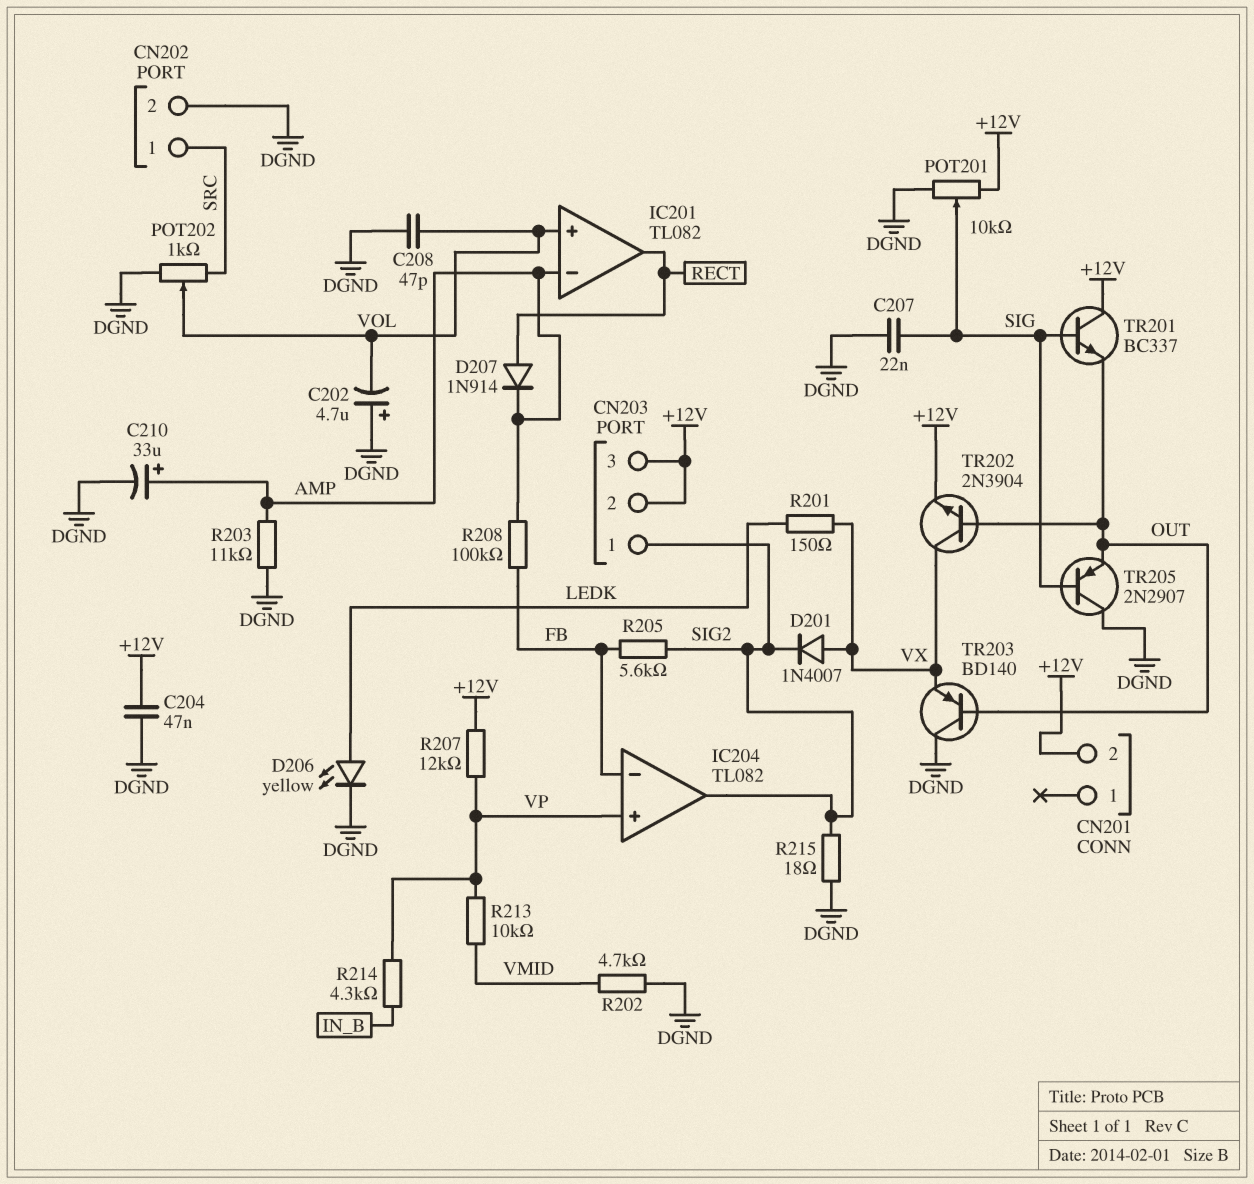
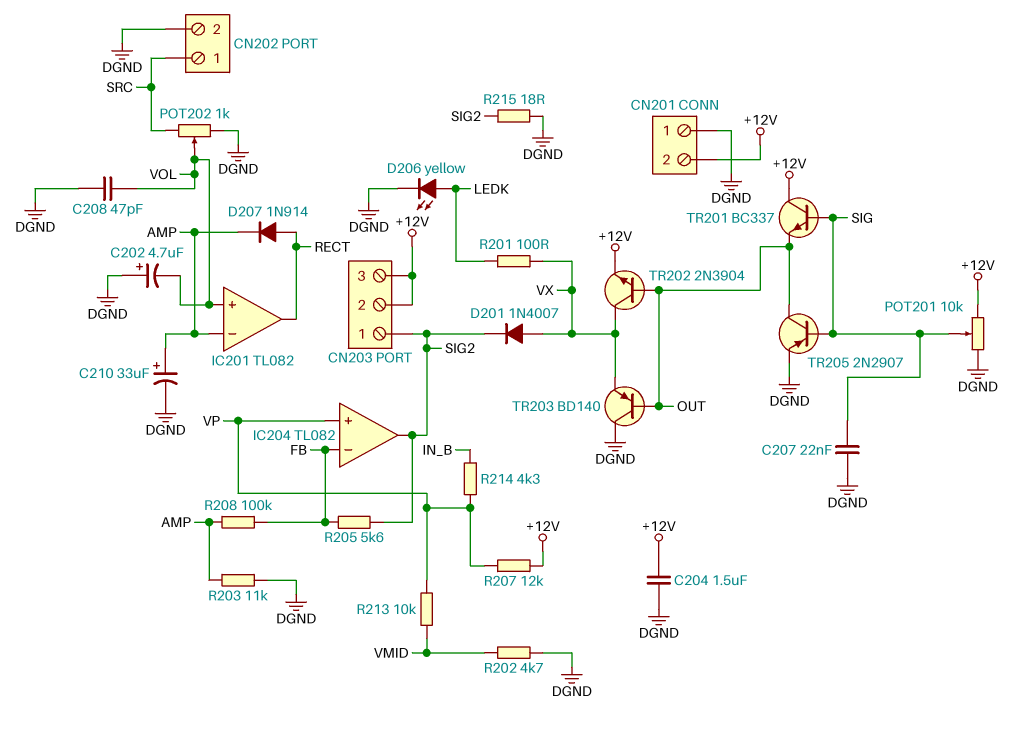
C204: 47nF (+12V, DGND) -> 1.5uF (+12V, DGND)
CN201 pin 1: none -> DGND
R201: 150 (LEDK, VX) -> 100 (LEDK, VX)
TR205: PNP 2N2907 (B SIG, C DGND, E OUT) -> PNP 2N2907 (B SIG, C OUT, E DGND)

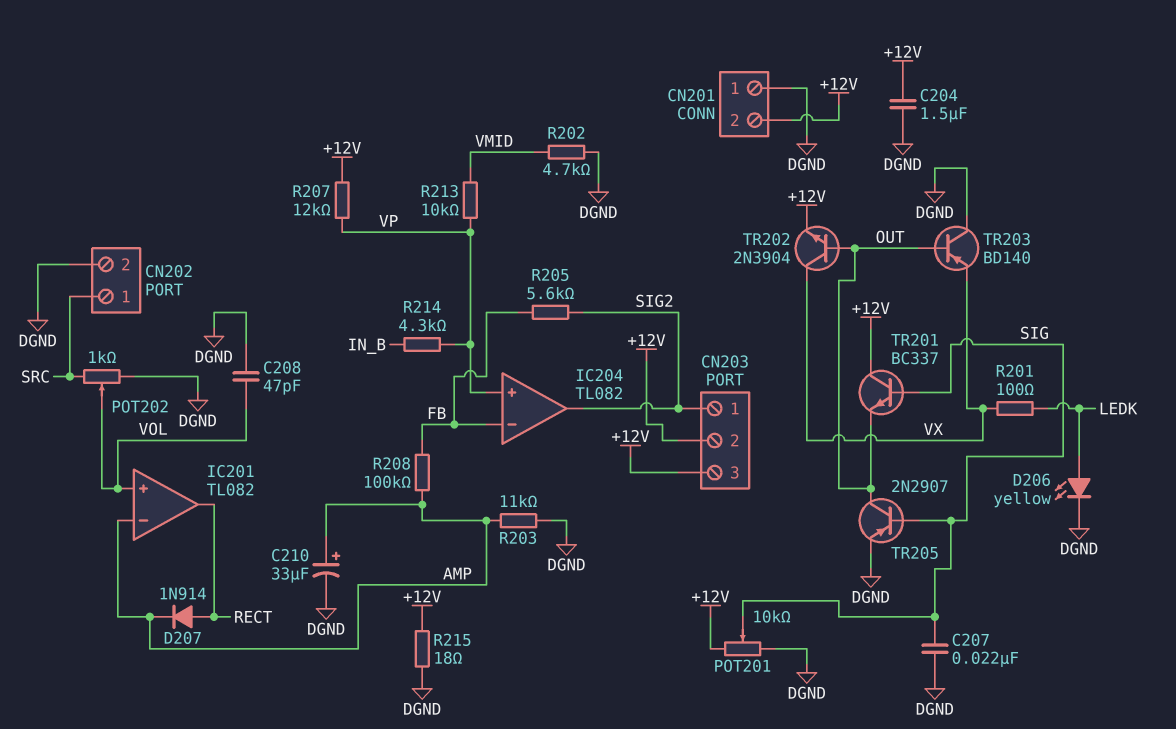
C202: 4.7uF (plus DGND, minus VOL) -> none
D201: diode 1N4007 (A VX, K SIG2) -> none
R215: 18 (DGND, SIG2) -> 18 (+12V, DGND)

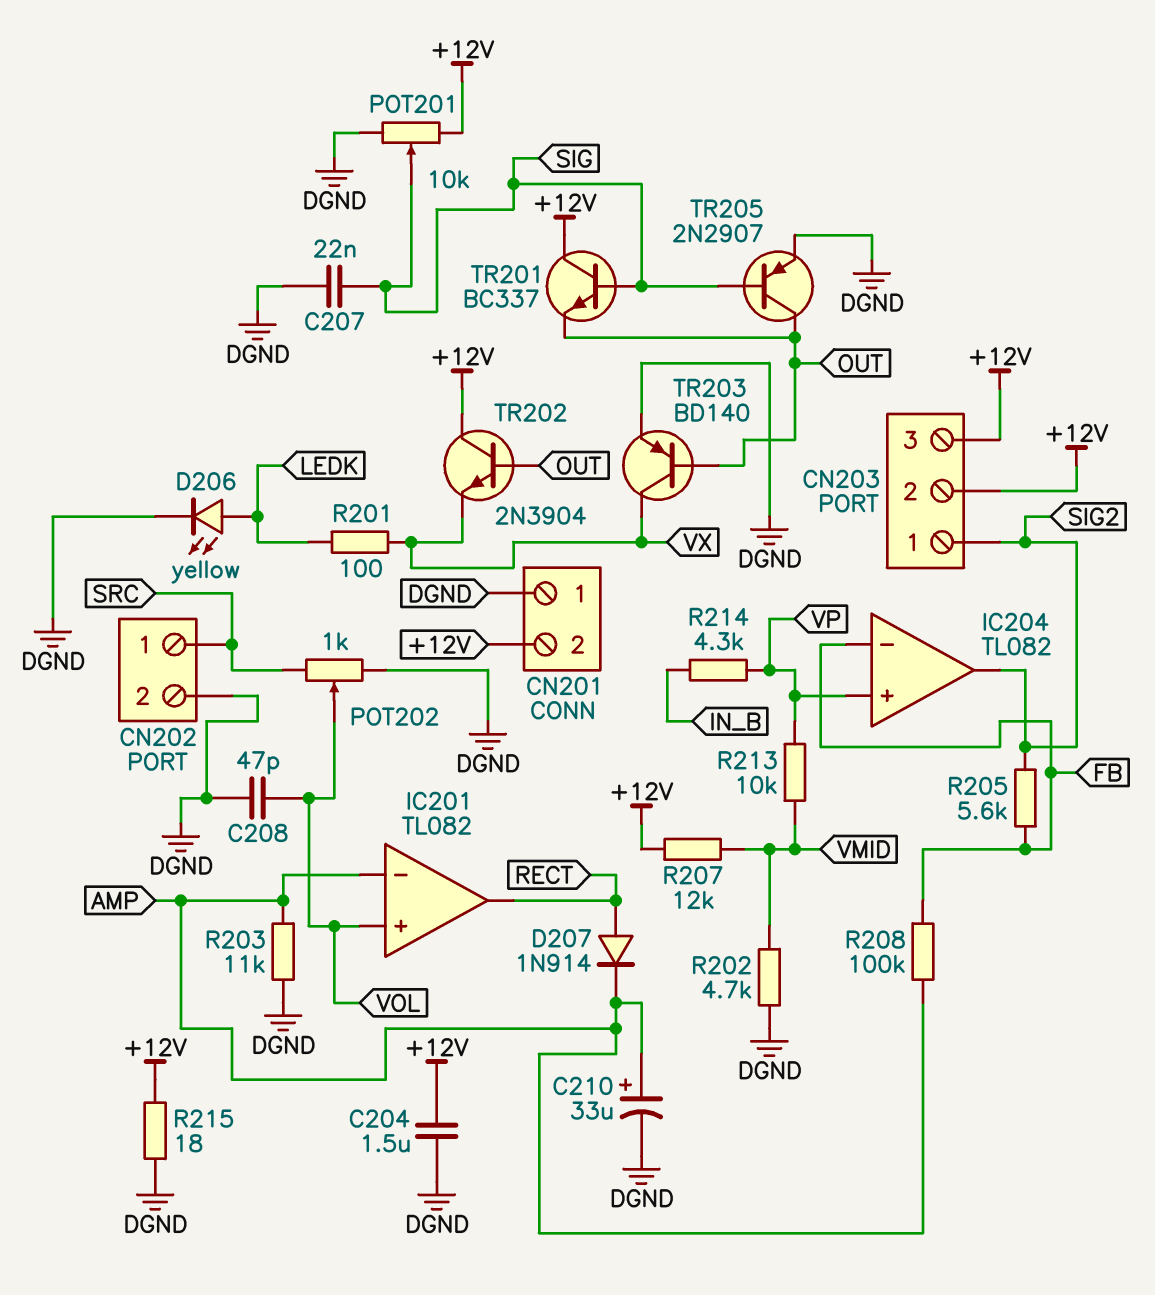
R207: 12k (+12V, VP) -> 12k (+12V, VMID)
TR202: NPN 2N3904 (B OUT, C VX, E +12V) -> NPN 2N3904 (B OUT, C +12V, E VX)
TR203: PNP BD140 (B OUT, C DGND, E VX) -> PNP BD140 (B OUT, C VX, E DGND)

